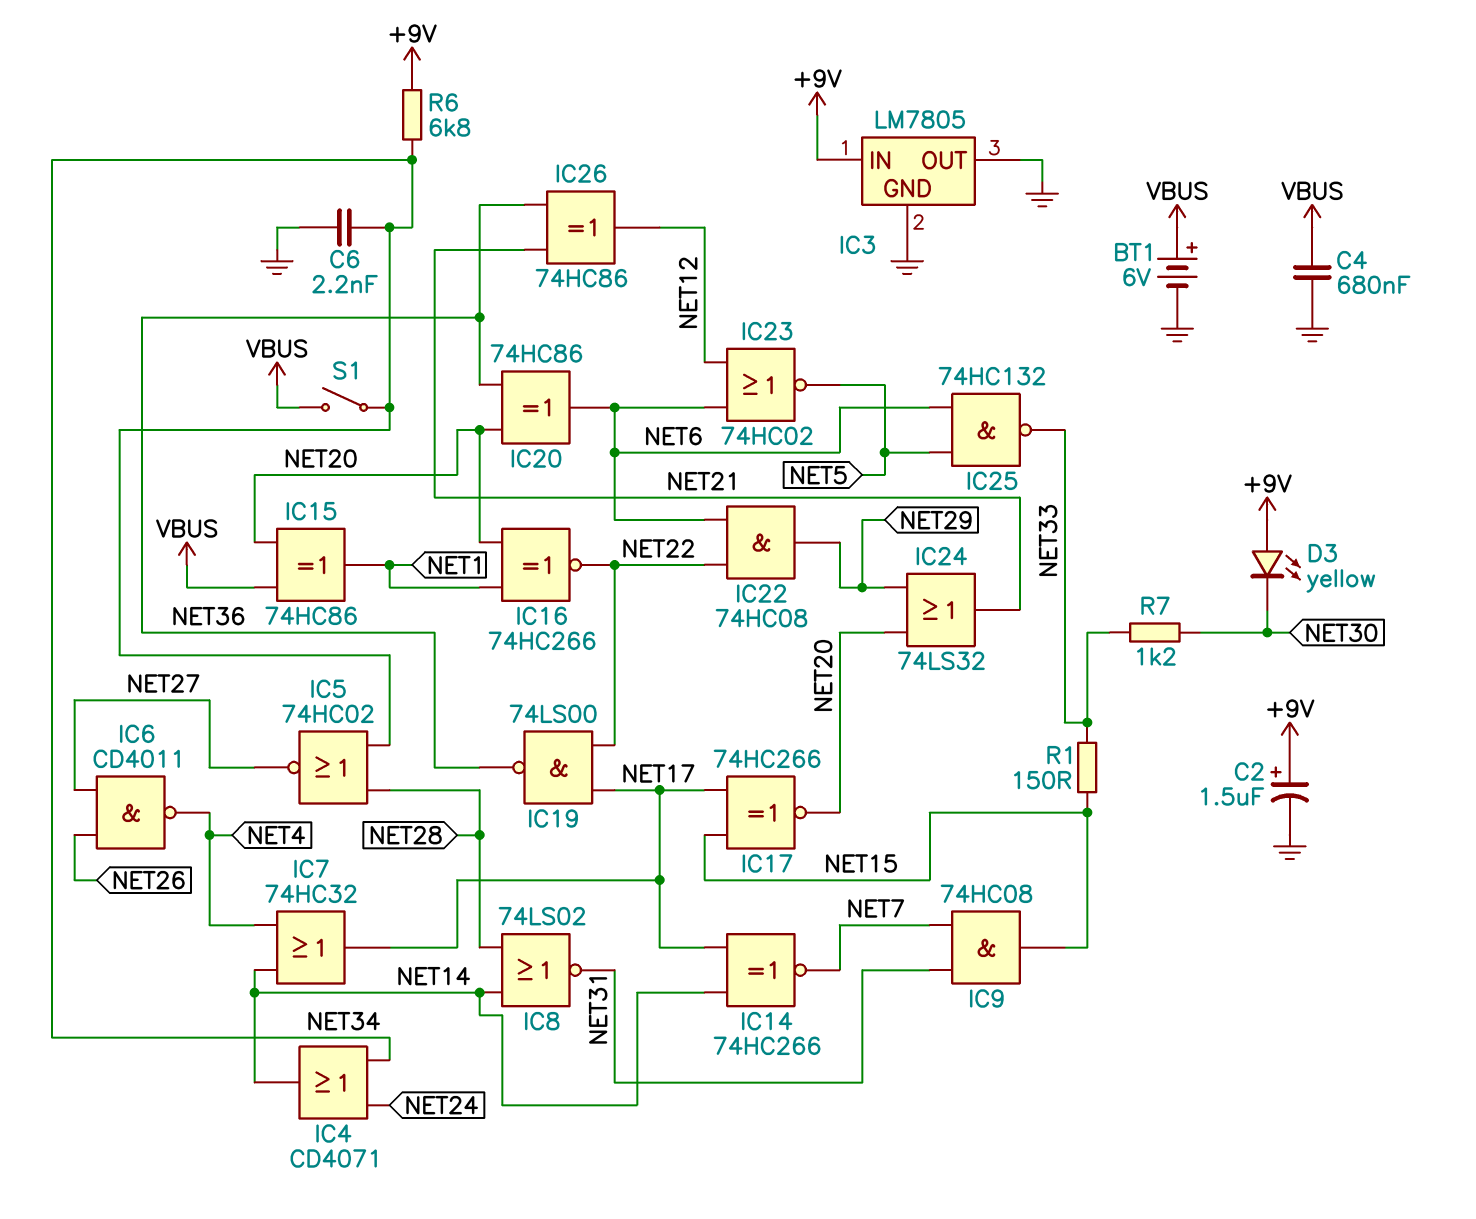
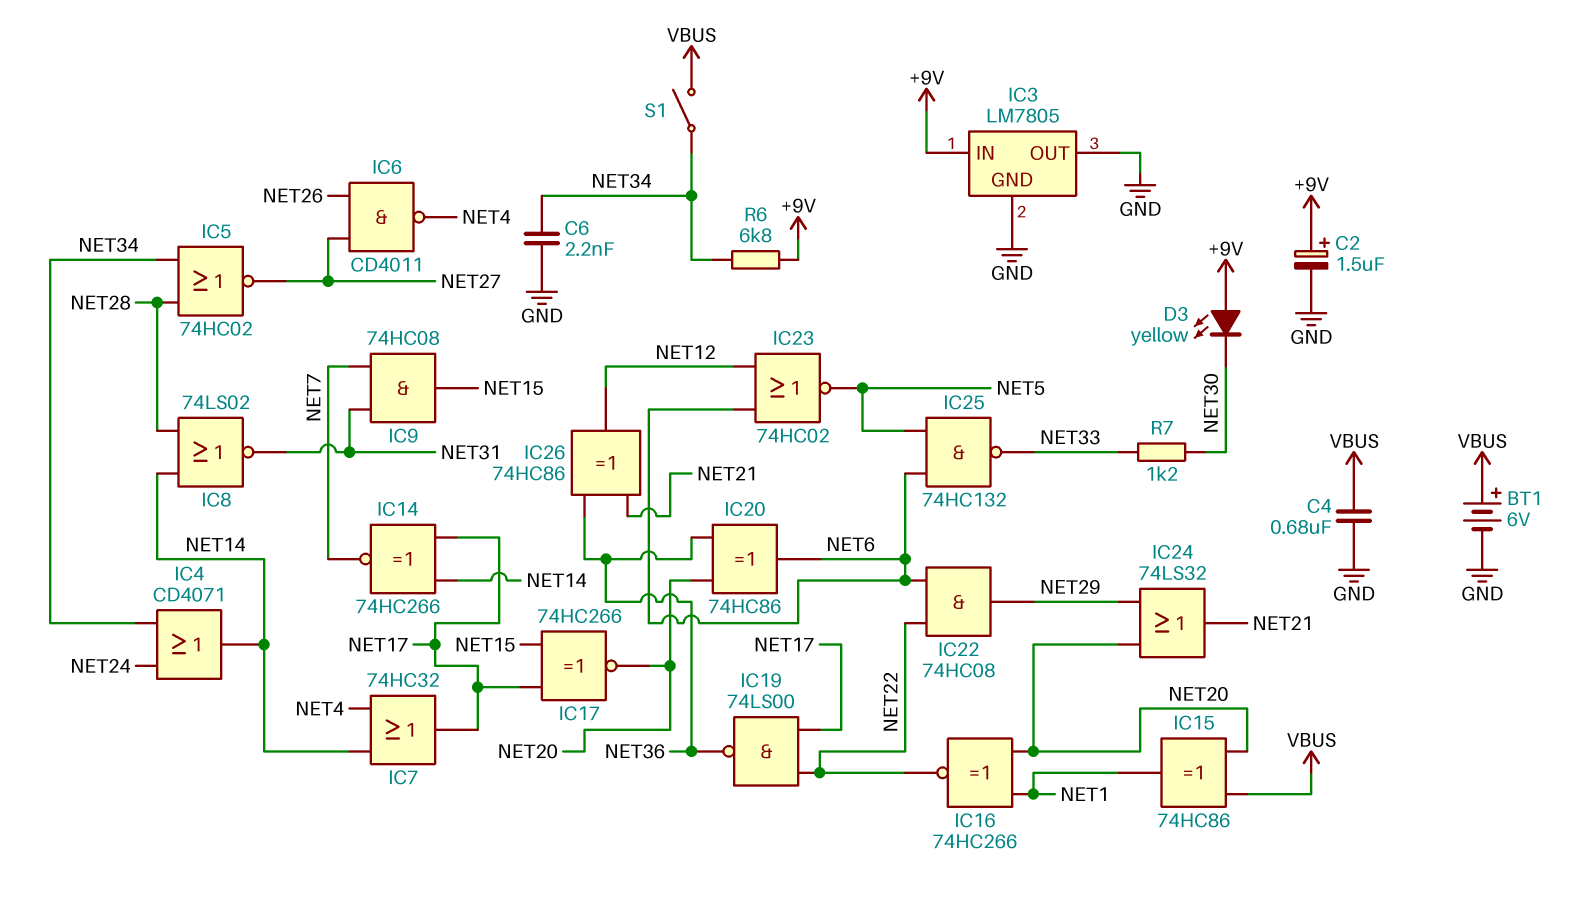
R1: 150 (NET15, NET33) -> none

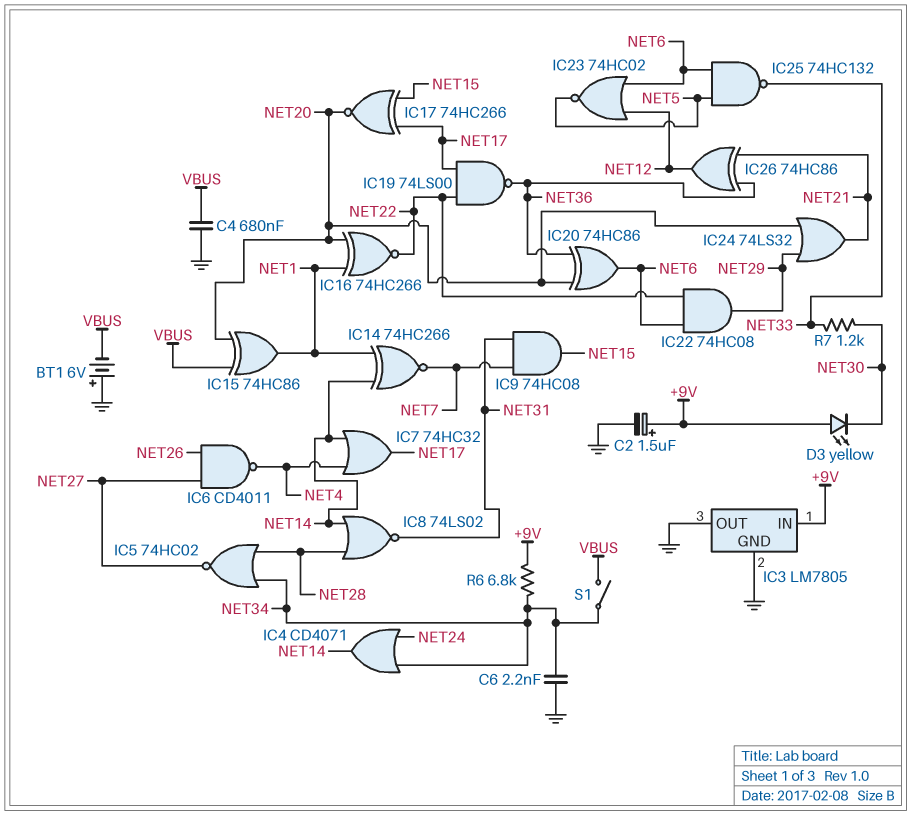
BT1: 6V (plus VBUS, minus GND) -> 6V (plus GND, minus VBUS)
IC14: XNOR 74HC266 (in NET14, in NET17, out NET7) -> XNOR 74HC266 (in NET1, in NET14, out NET7)

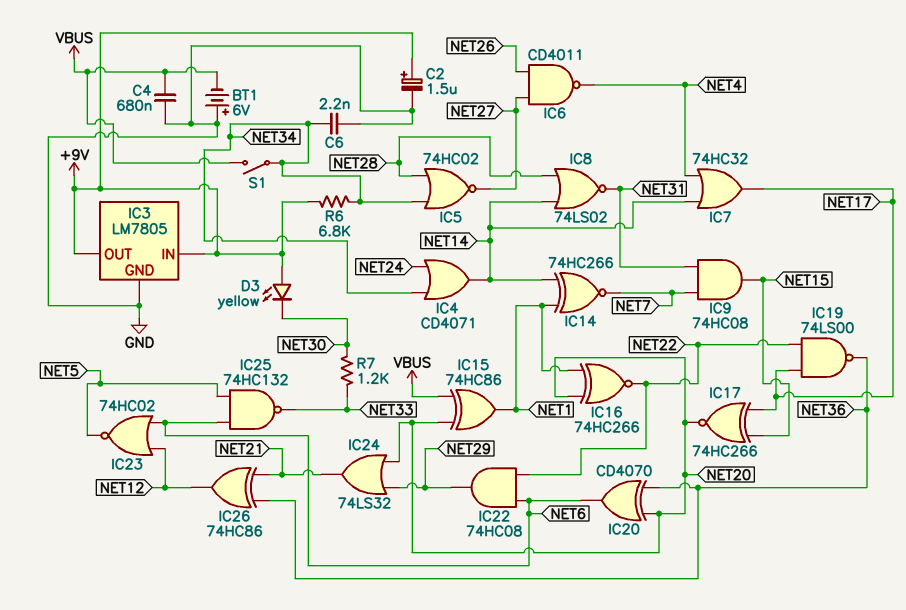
IC3 pin OUT: GND -> +9V
IC20: XOR 74HC86 (in NET20, in NET36, out NET6) -> XOR CD4070 (in NET20, in NET36, out NET6)

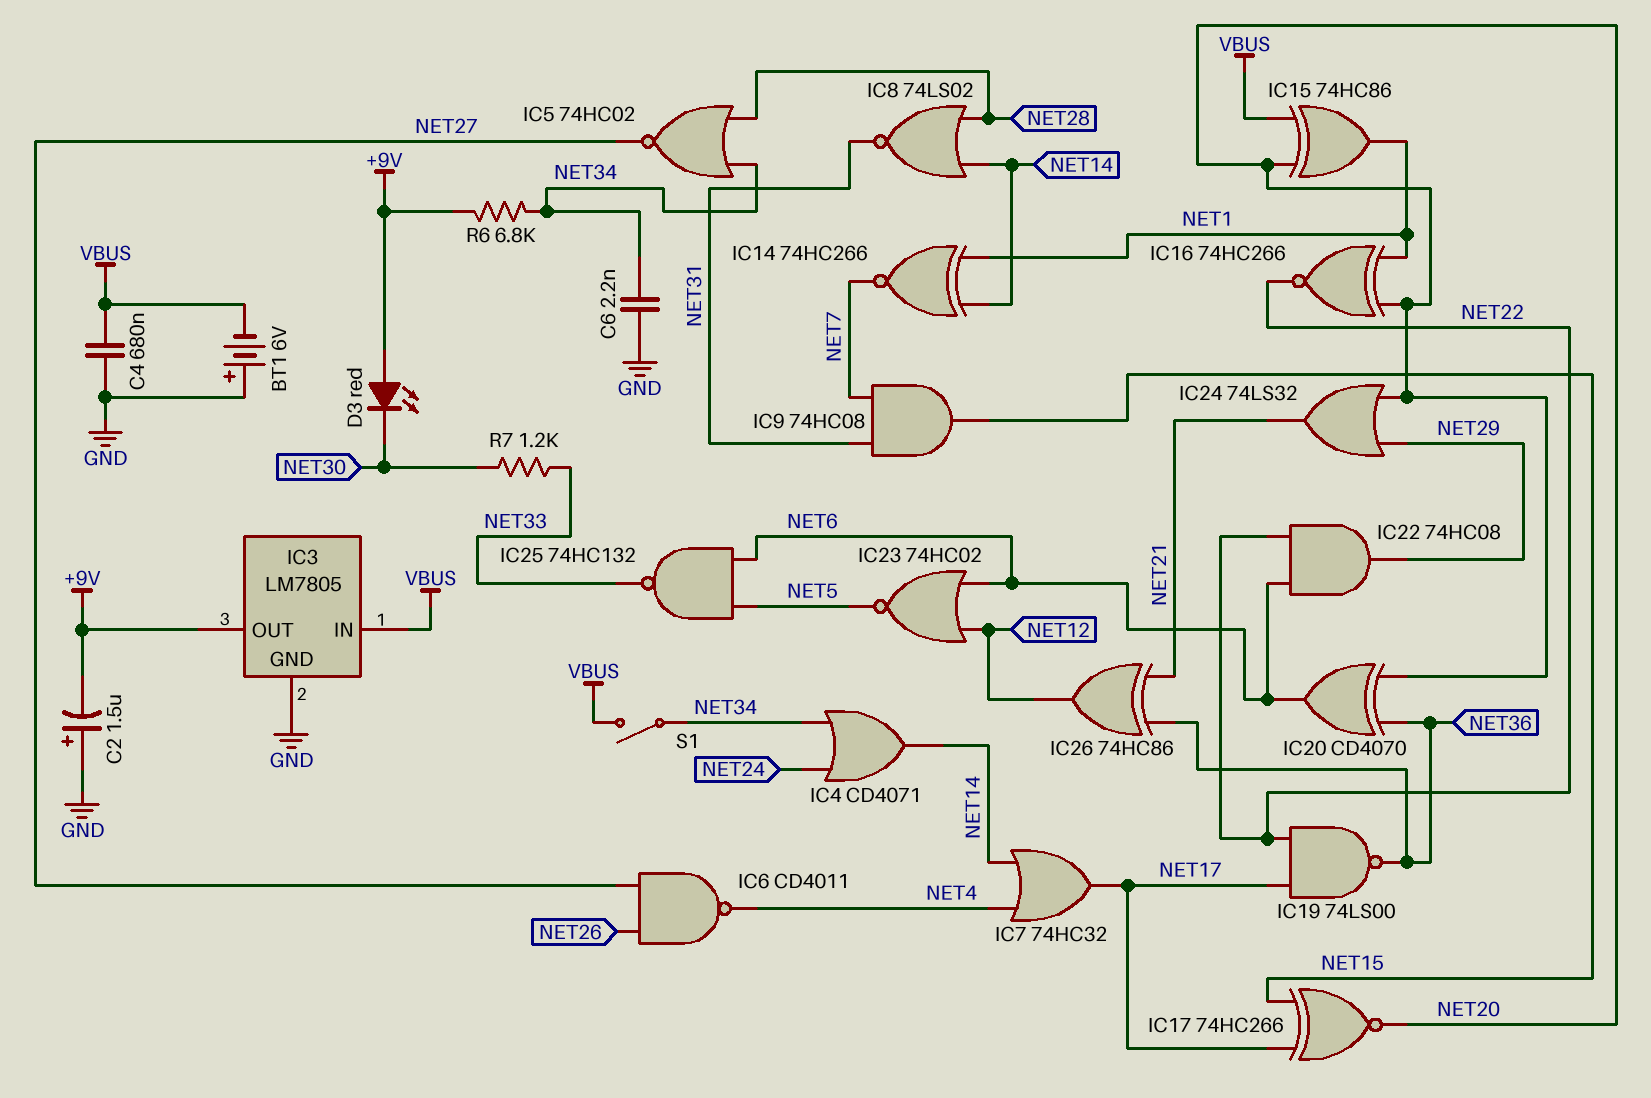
C2: 1.5uF (plus +9V, minus GND) -> 1.5uF (plus GND, minus +9V)
D3: LED yellow (A +9V, K NET30) -> LED red (A +9V, K NET30)
IC3 pin IN: +9V -> VBUS

